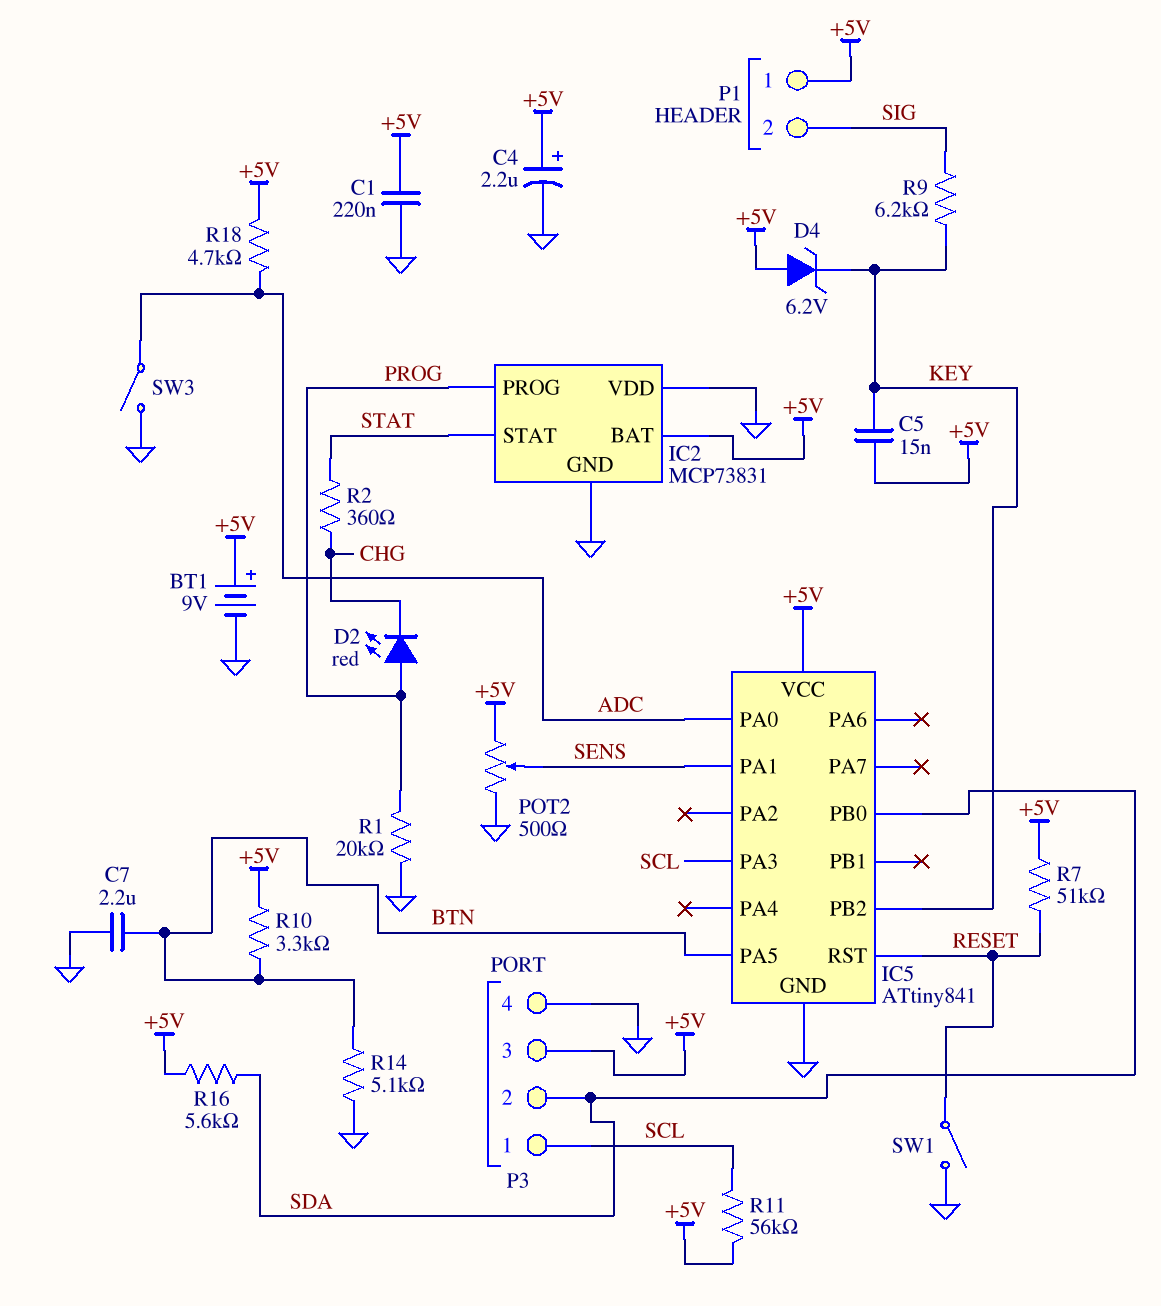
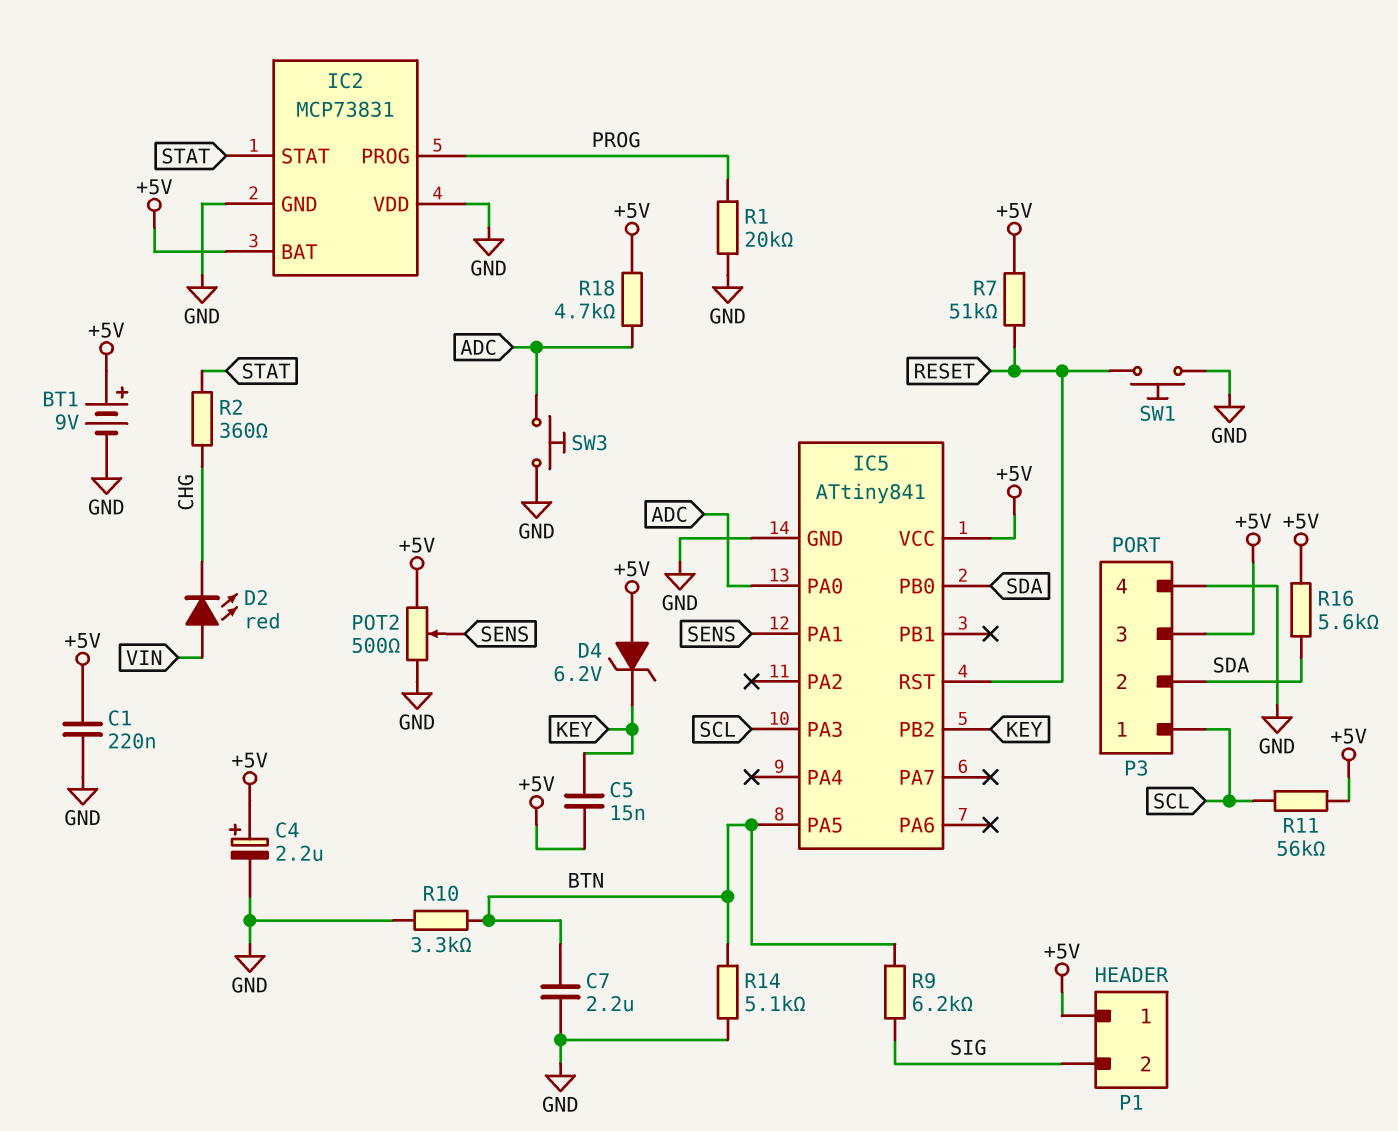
D2: LED red (A PROG, K CHG) -> LED red (A VIN, K CHG)
R9: 6.2k (KEY, SIG) -> 6.2k (BTN, SIG)
R10: 3.3k (+5V, BTN) -> 3.3k (BTN, GND)
SW1: switch (GND, RESET) -> button (GND, RESET)
SW3: switch (ADC, GND) -> button (ADC, GND)

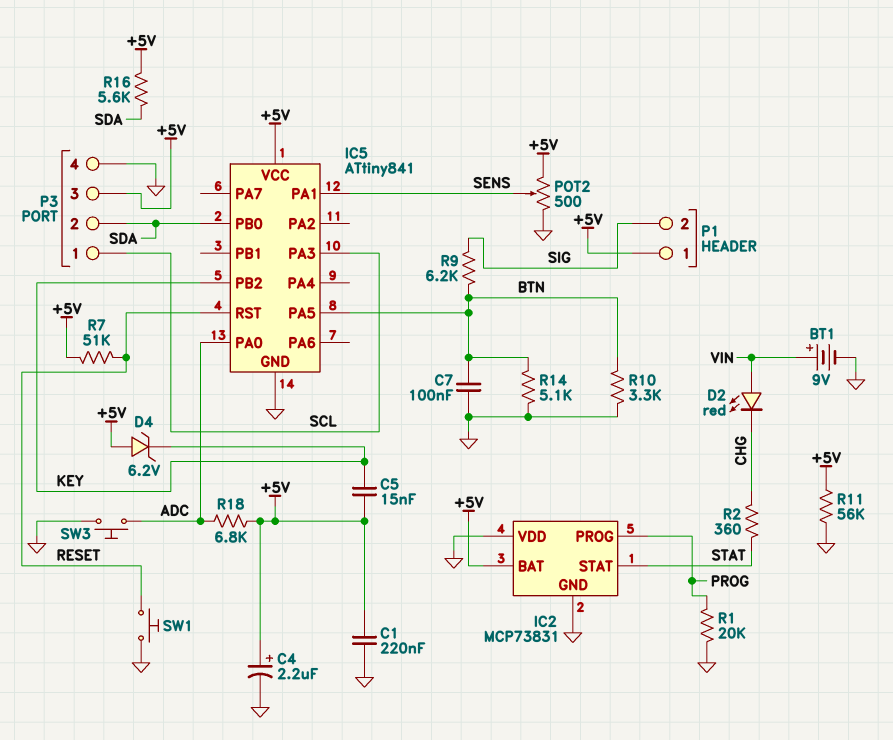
BT1: 9V (plus +5V, minus GND) -> 9V (plus VIN, minus GND)
C7: 2.2uF (BTN, GND) -> 100nF (BTN, GND)
R11: 56k (+5V, SCL) -> 56k (+5V, GND)
R18: 4.7k (+5V, ADC) -> 6.8k (+5V, ADC)

